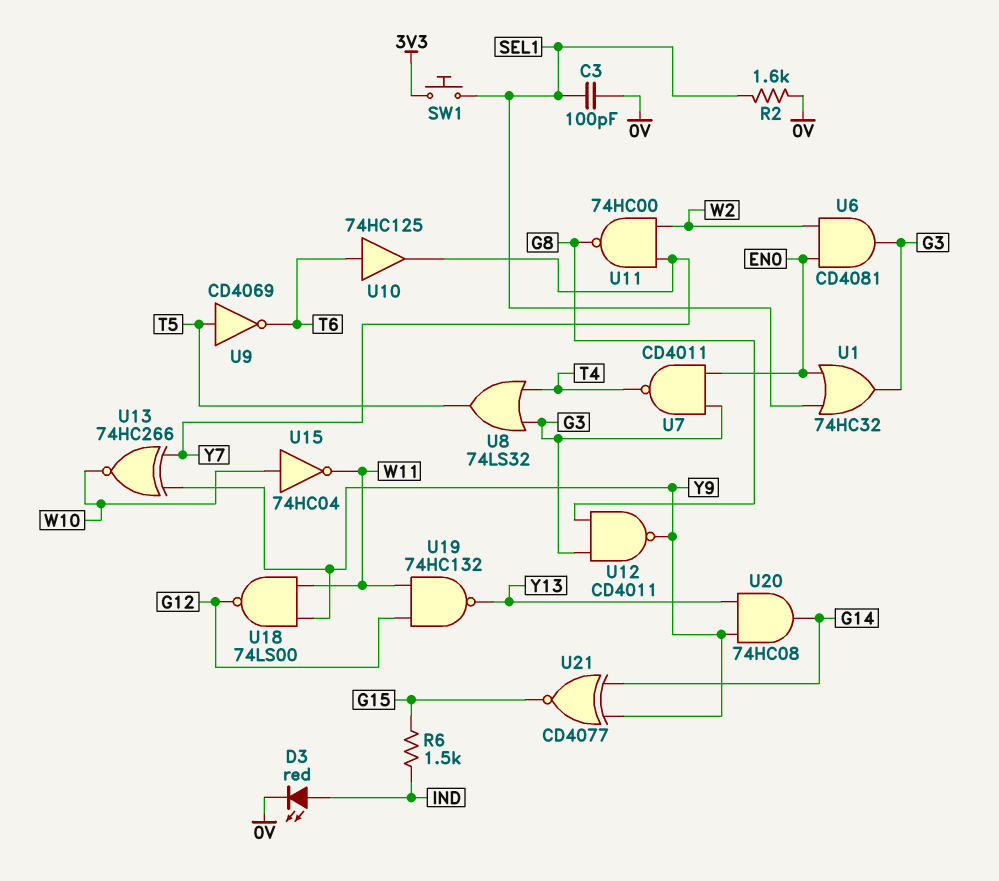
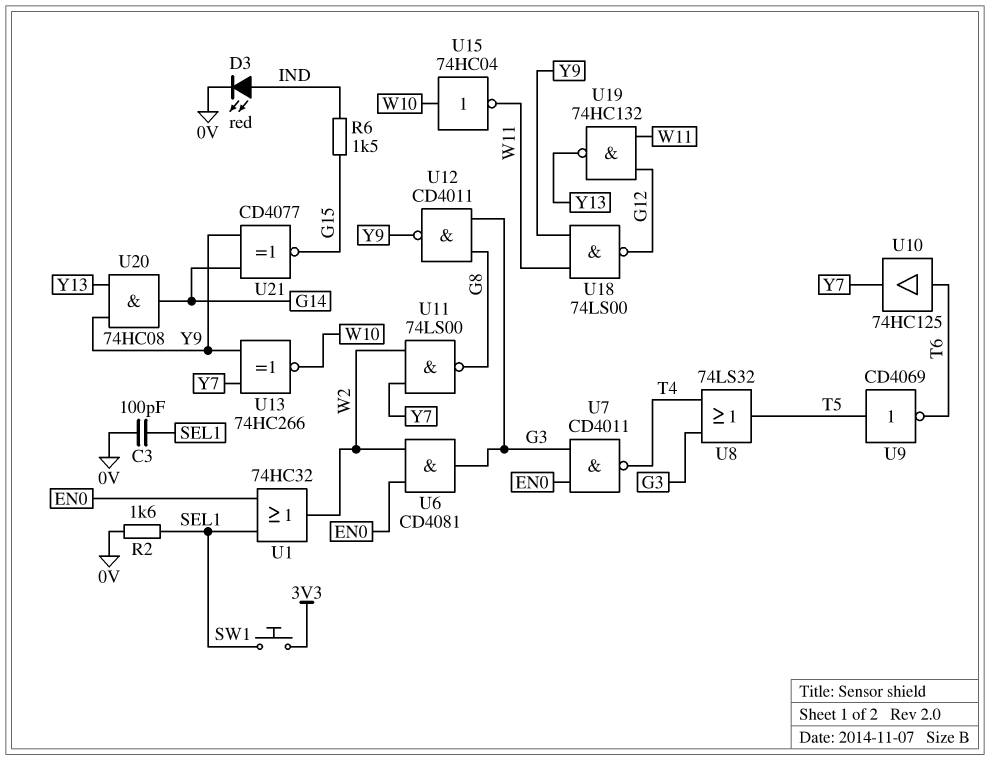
U1: OR 74HC32 (in EN0, in SEL1, out G3) -> OR 74HC32 (in EN0, in SEL1, out W2)
U11: NAND 74HC00 (in W2, in Y7, out G8) -> NAND 74LS00 (in W2, in Y7, out G8)

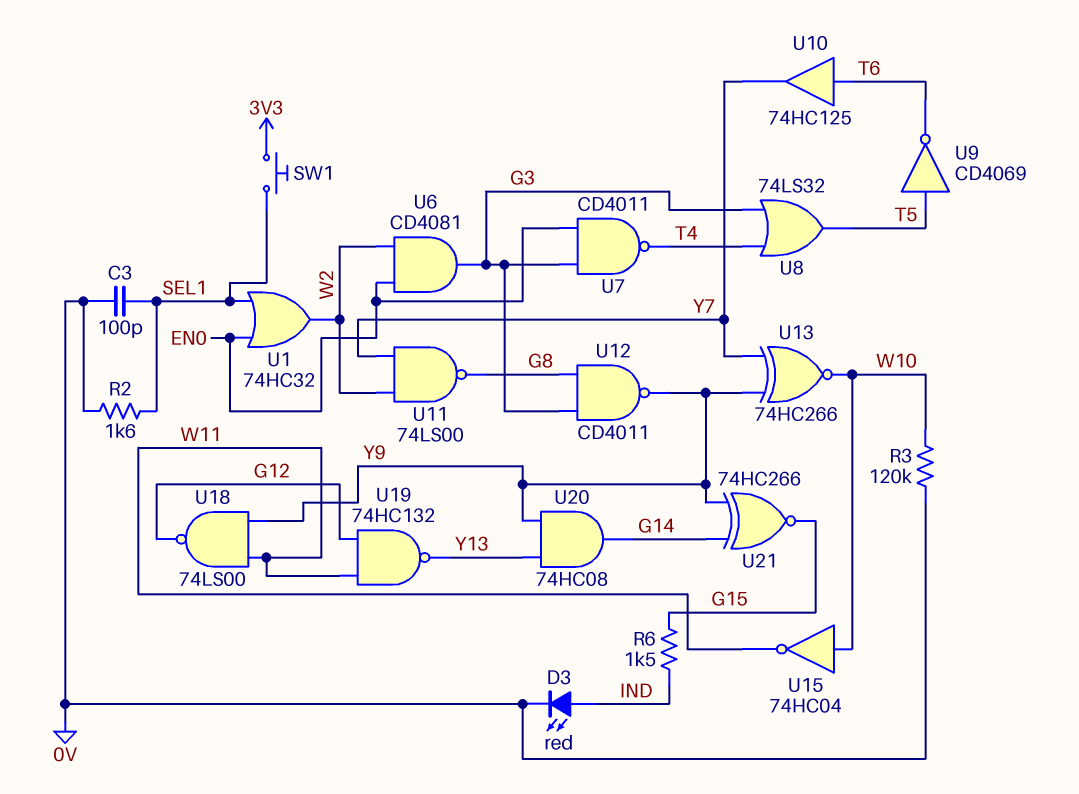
R3: none -> 120k (0V, W10)
U21: XNOR CD4077 (in G14, in Y9, out G15) -> XNOR 74HC266 (in G14, in Y9, out G15)

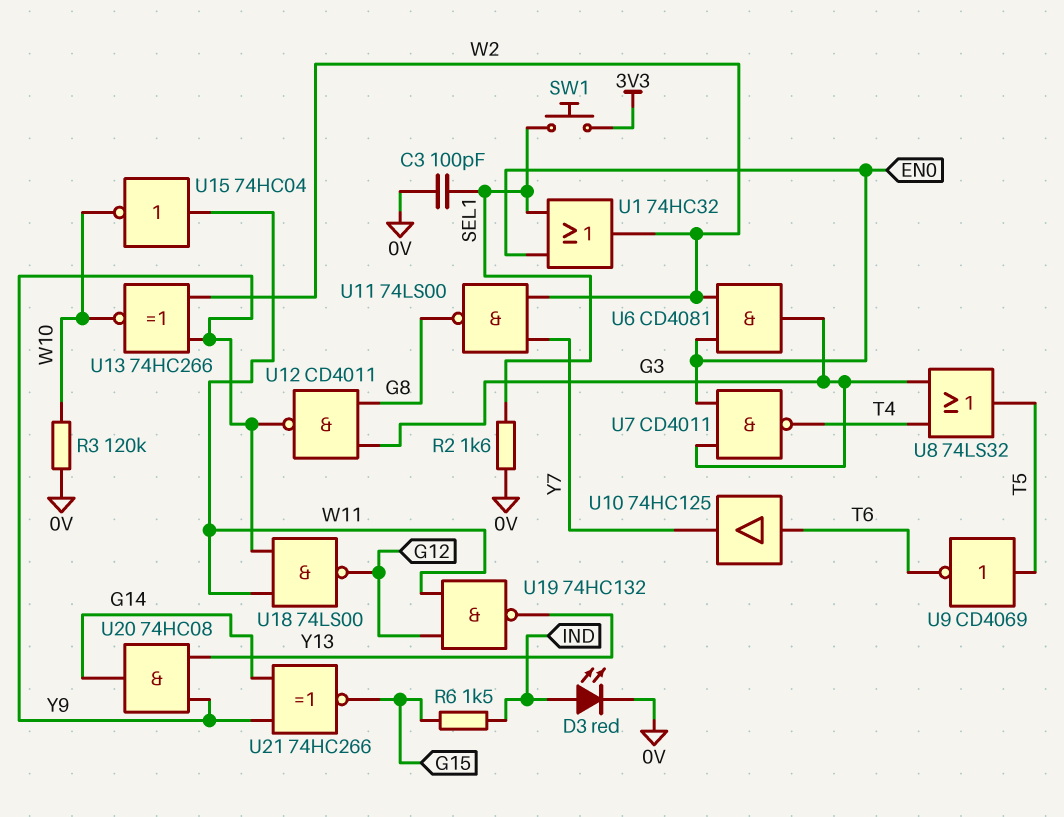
U13: XNOR 74HC266 (in Y7, in Y9, out W10) -> XNOR 74HC266 (in W2, in Y9, out W10)
U15: NOT 74HC04 (in W10, out W11) -> NOT 74HC04 (in W11, out W10)

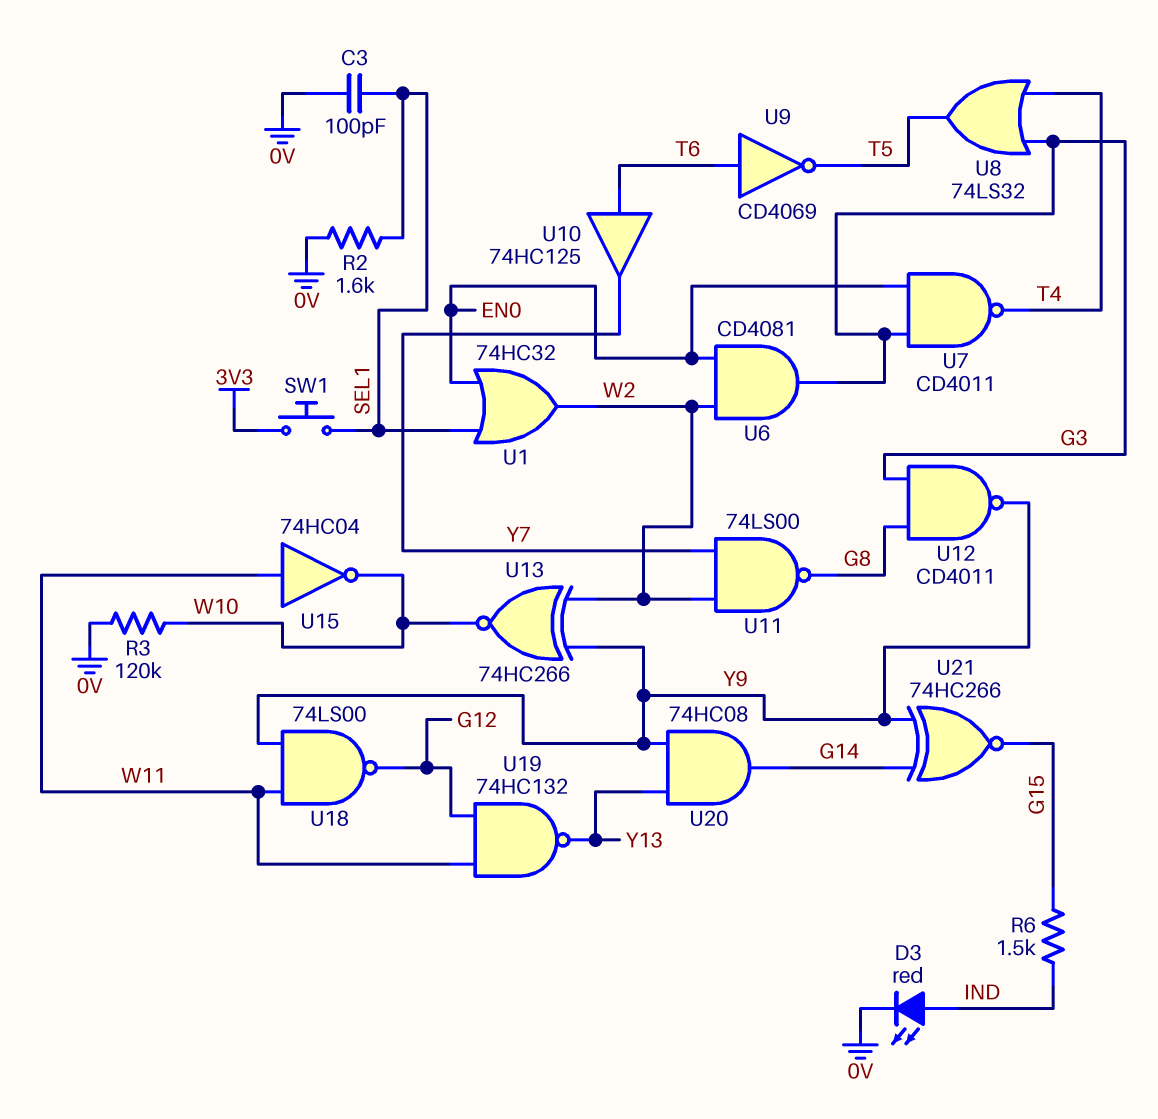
U9: NOT CD4069 (in T5, out T6) -> NOT CD4069 (in T6, out T5)

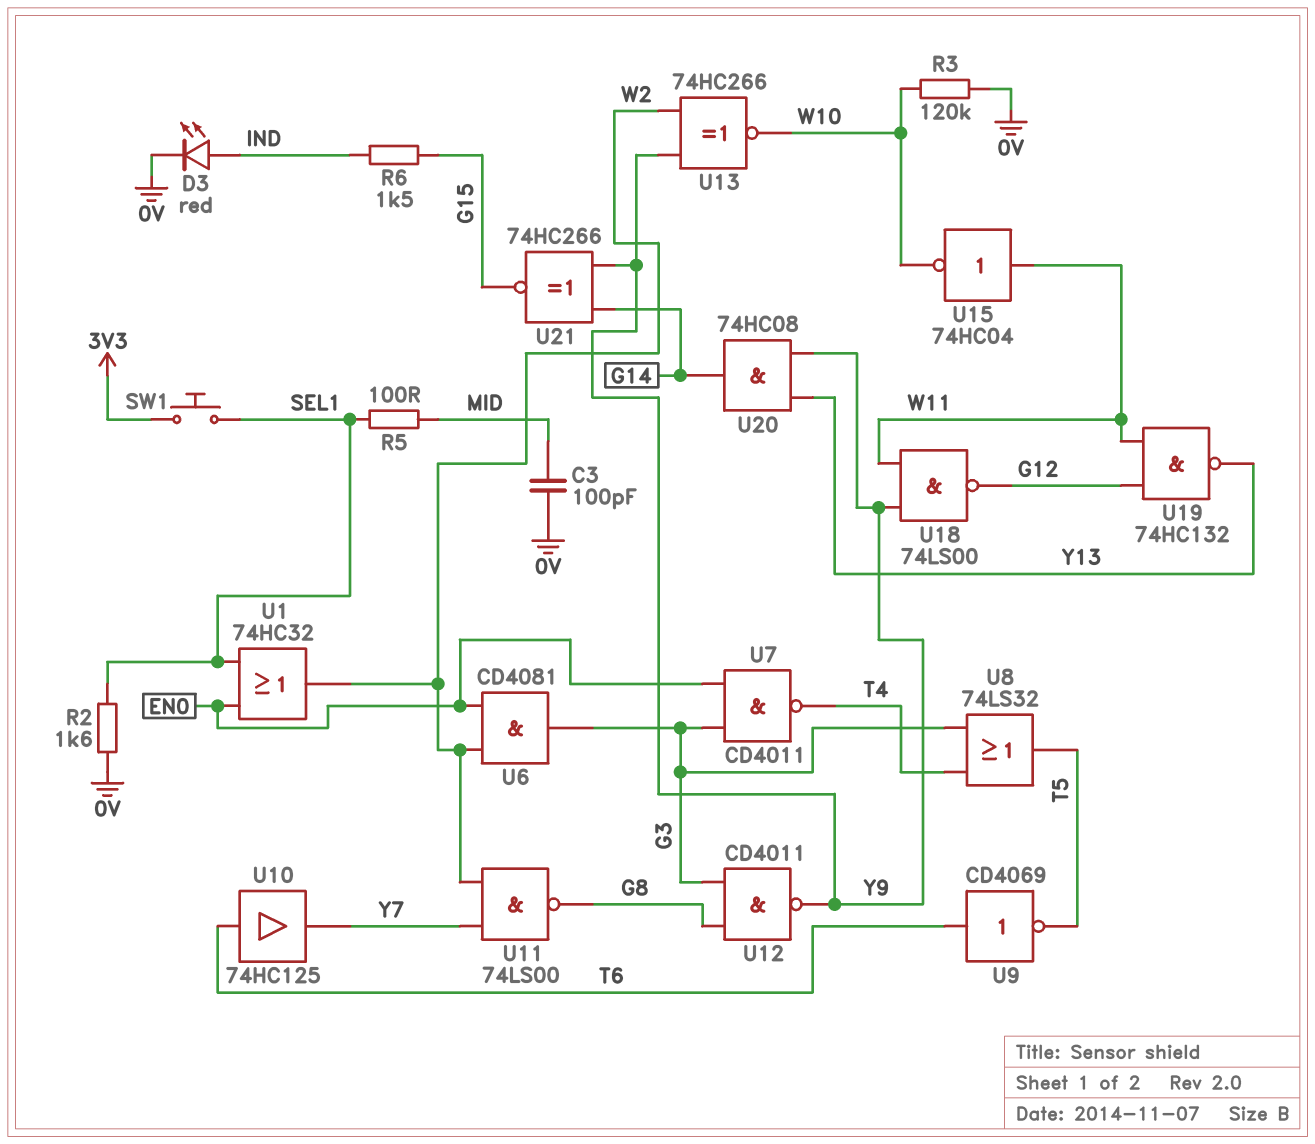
C3: 100pF (0V, SEL1) -> 100pF (0V, MID)
R5: none -> 100 (MID, SEL1)

